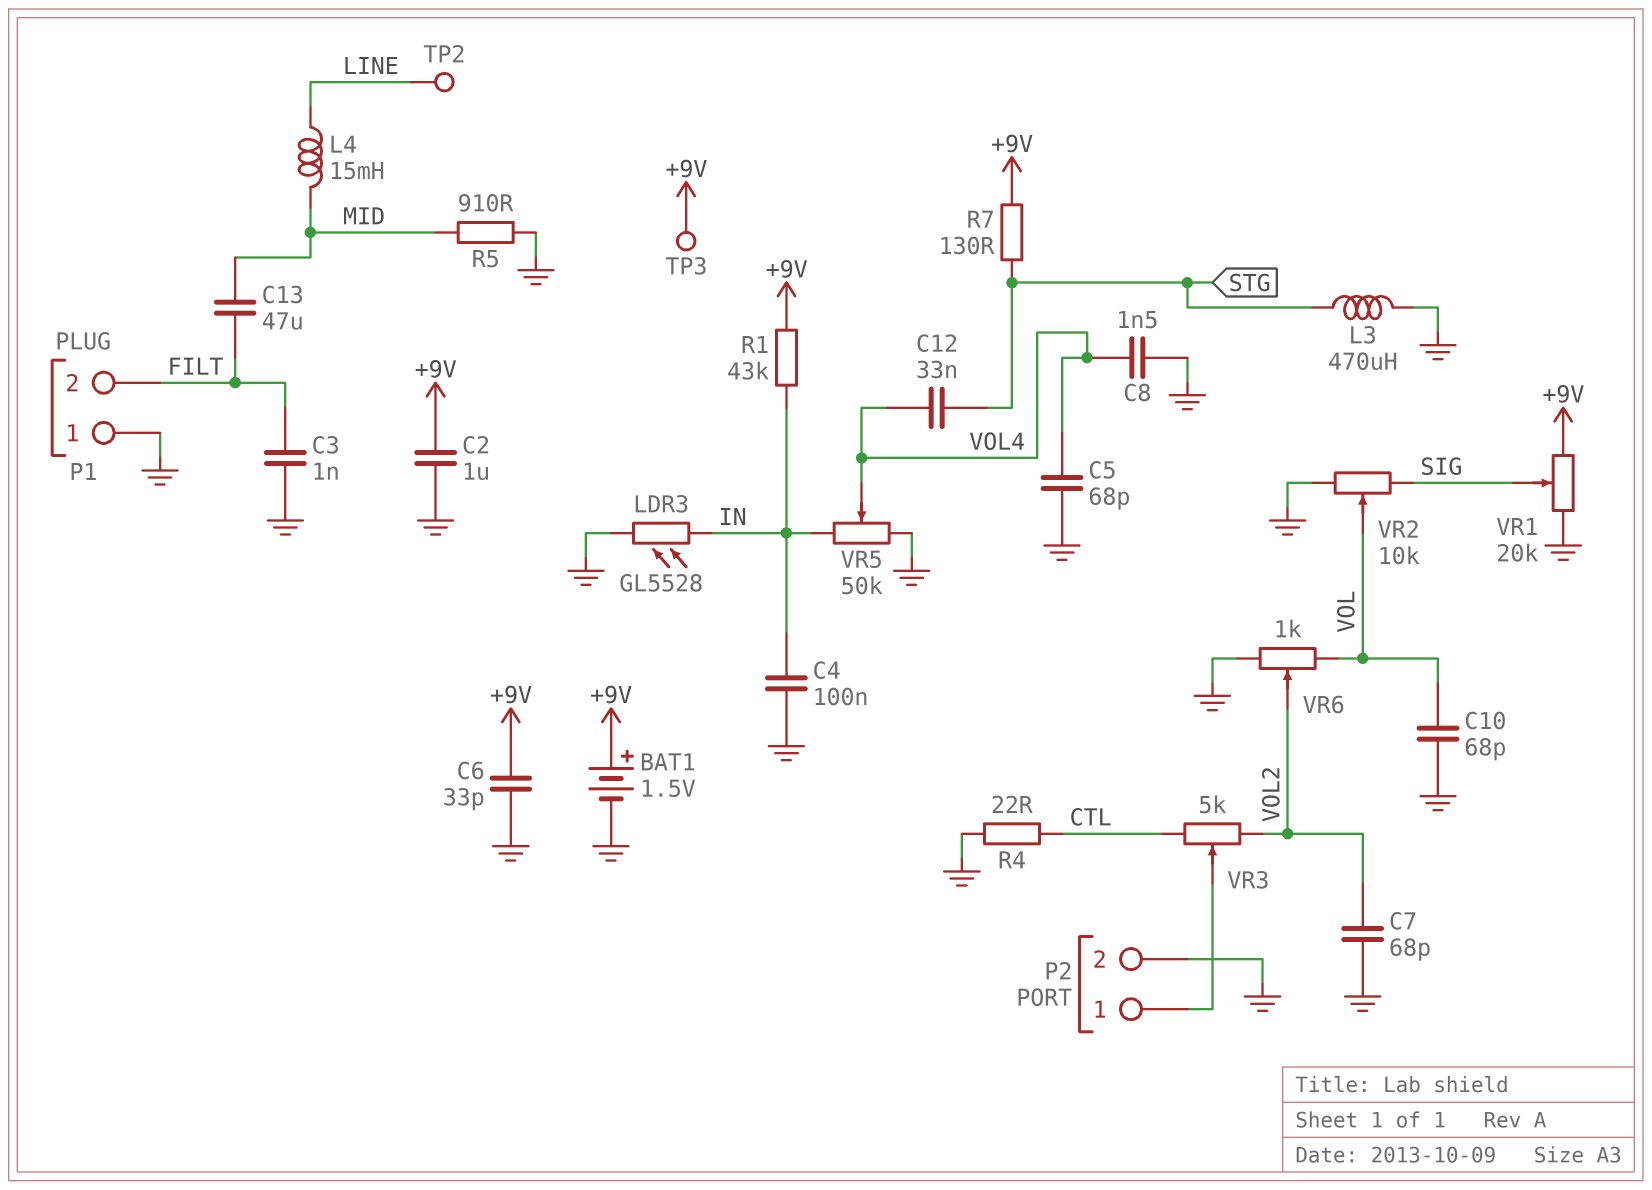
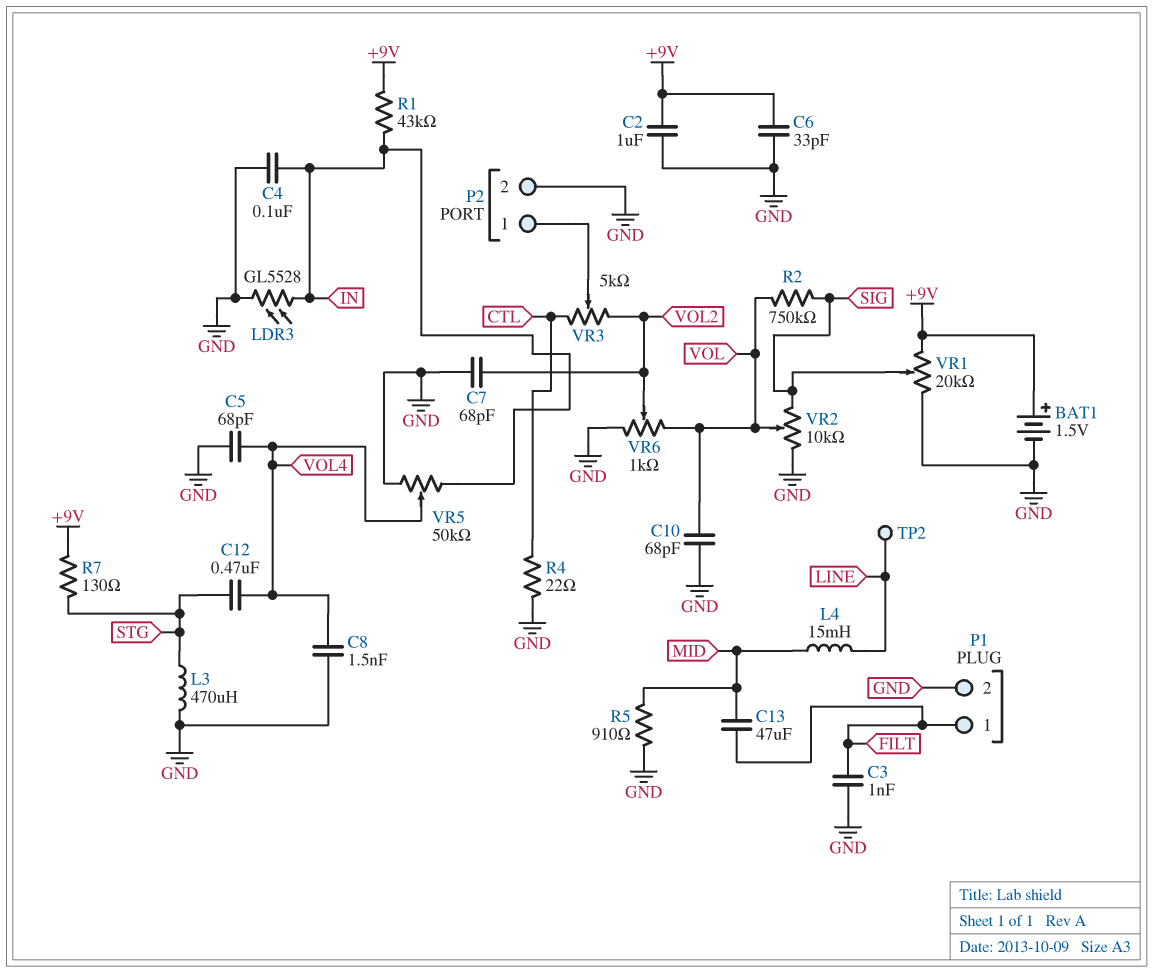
C12: 33nF (STG, VOL4) -> 470nF (STG, VOL4)
P1 pin 1: GND -> FILT
P1 pin 2: FILT -> GND
R2: none -> 750k (SIG, VOL)
TP3: test point (+9V) -> none

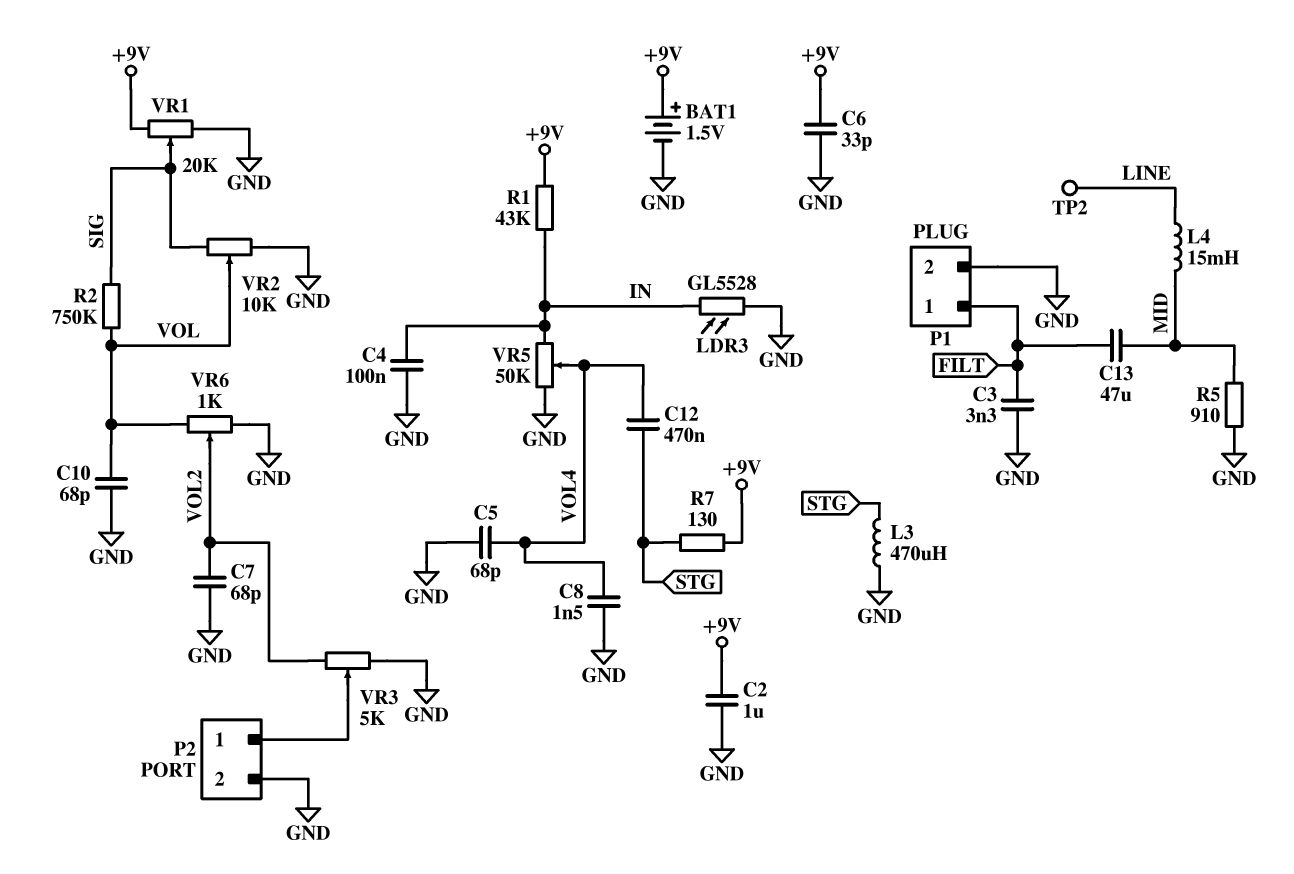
C3: 1nF (FILT, GND) -> 3.3nF (FILT, GND)
R4: 22 (CTL, GND) -> none
VR3: 5k (CTL, VOL2, wiper P2/1) -> 5k (GND, VOL2, wiper P2/1)

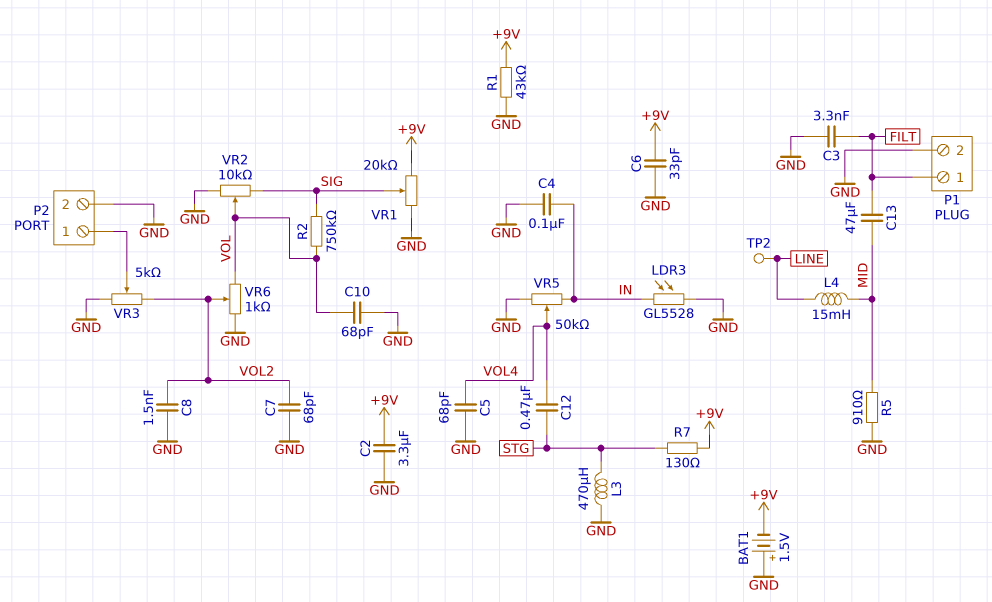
BAT1: 1.5V (plus +9V, minus GND) -> 1.5V (plus GND, minus +9V)
C2: 1uF (+9V, GND) -> 3.3uF (+9V, GND)
C8: 1.5nF (GND, VOL4) -> 1.5nF (GND, VOL2)
R1: 43k (+9V, IN) -> 43k (+9V, GND)

